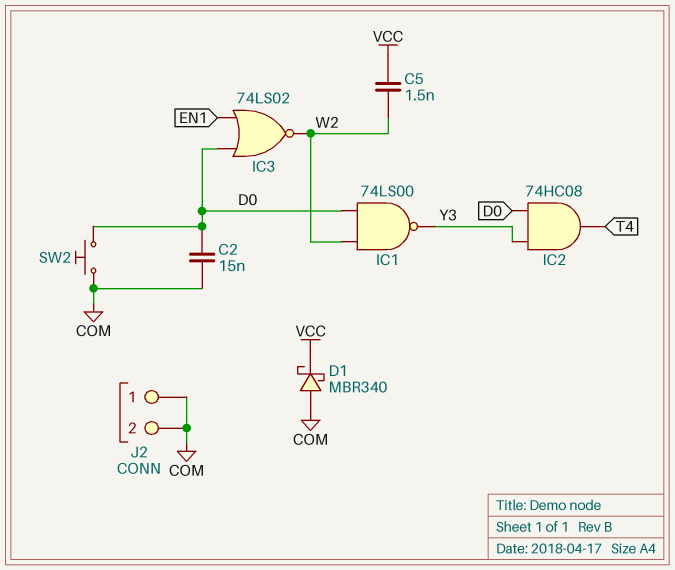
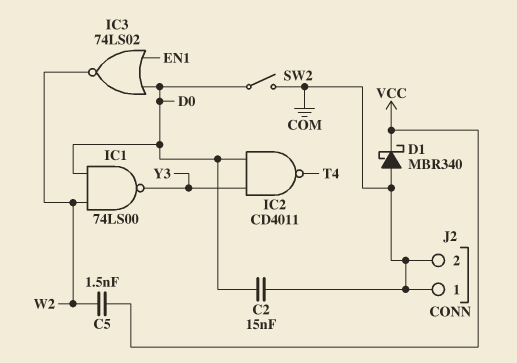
IC2: AND 74HC08 (in D0, in Y3, out T4) -> NAND CD4011 (in D0, in Y3, out T4)
SW2: button (COM, D0) -> switch (COM, D0)

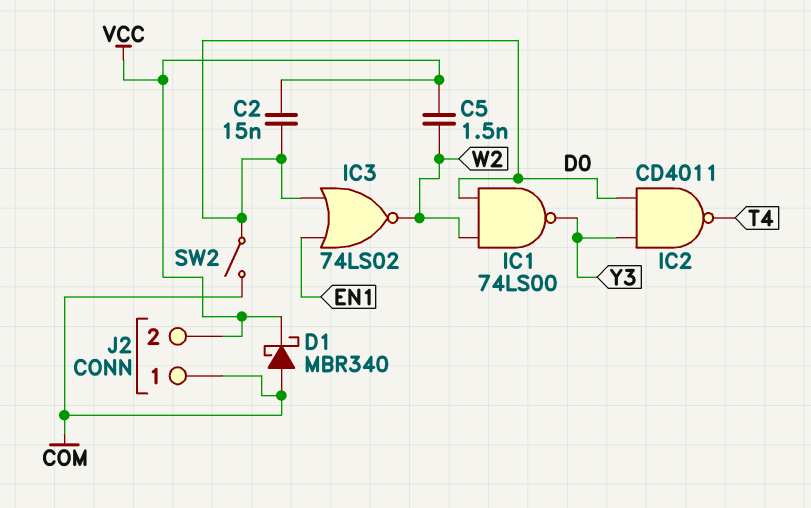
C2: 15nF (COM, D0) -> 15nF (D0, VCC)
J2 pin 2: COM -> VCC

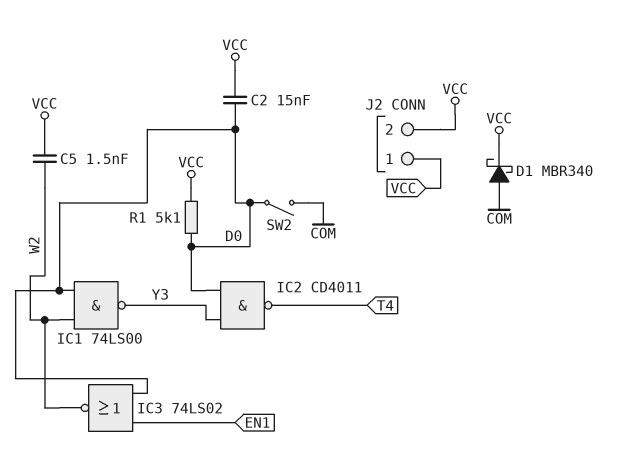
J2 pin 1: COM -> VCC
R1: none -> 5.1k (D0, VCC)

